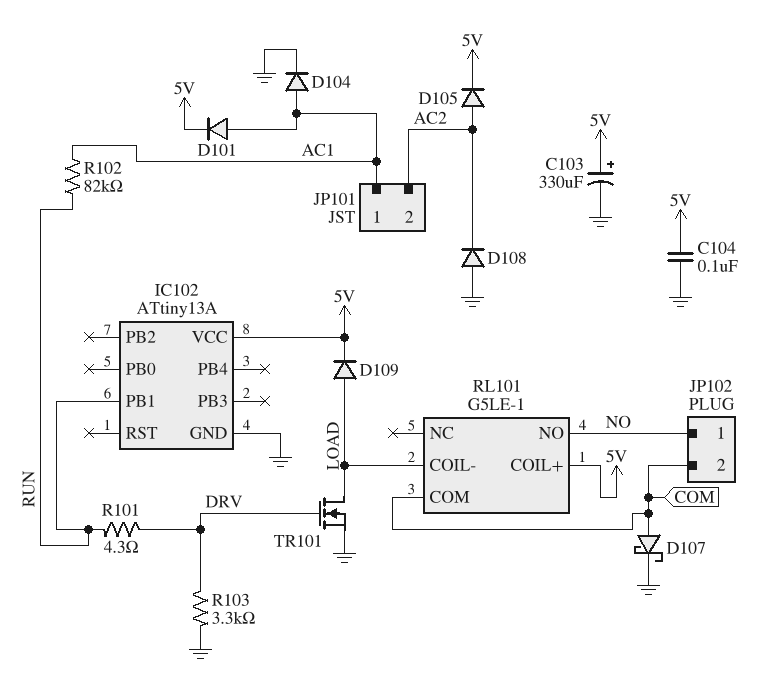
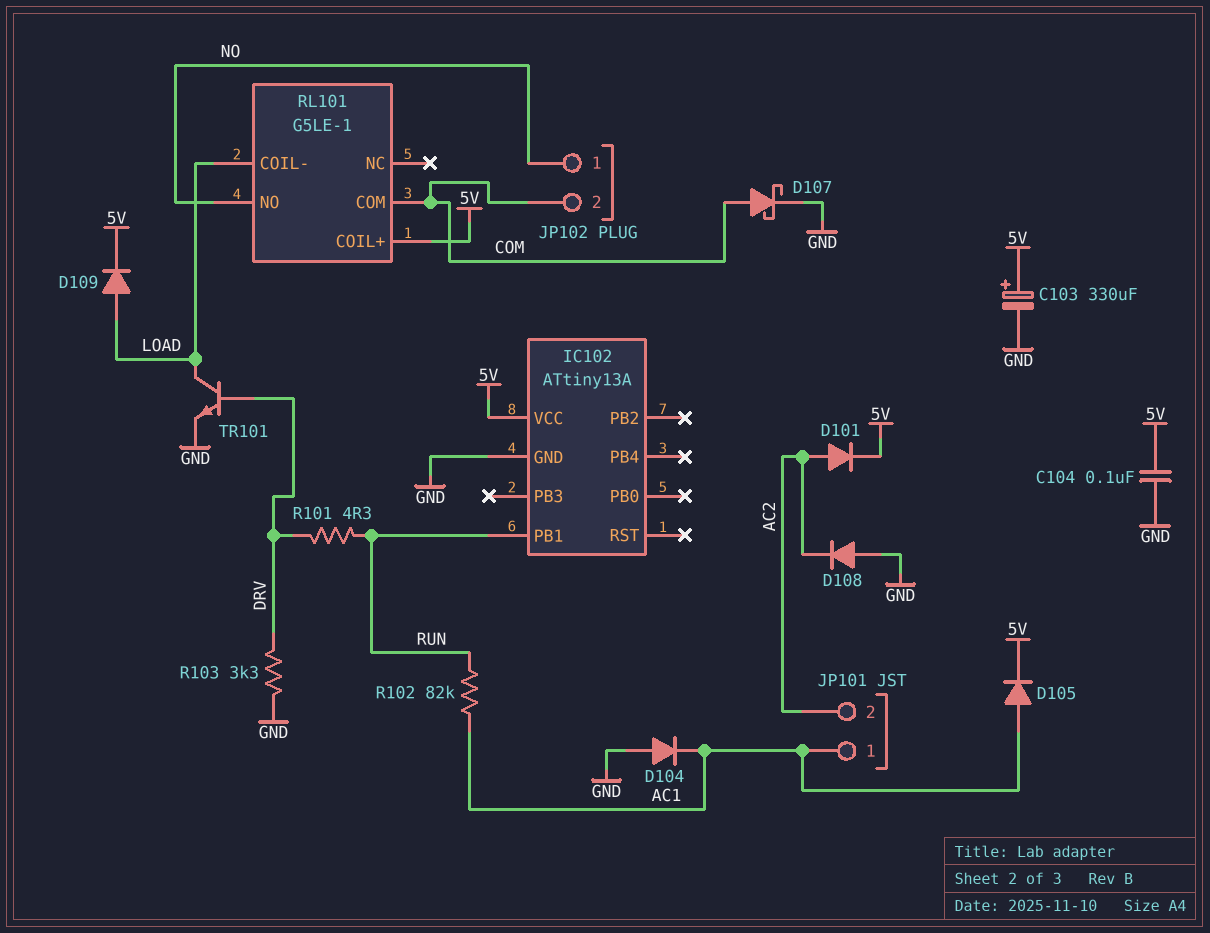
D101: diode (A AC1, K 5V) -> diode (A AC2, K 5V)
D104: diode (A AC1, K GND) -> diode (A GND, K AC1)
D105: diode (A AC2, K 5V) -> diode (A AC1, K 5V)
TR101: NMOS (G DRV, D LOAD, S GND) -> NPN (B DRV, C LOAD, E GND)

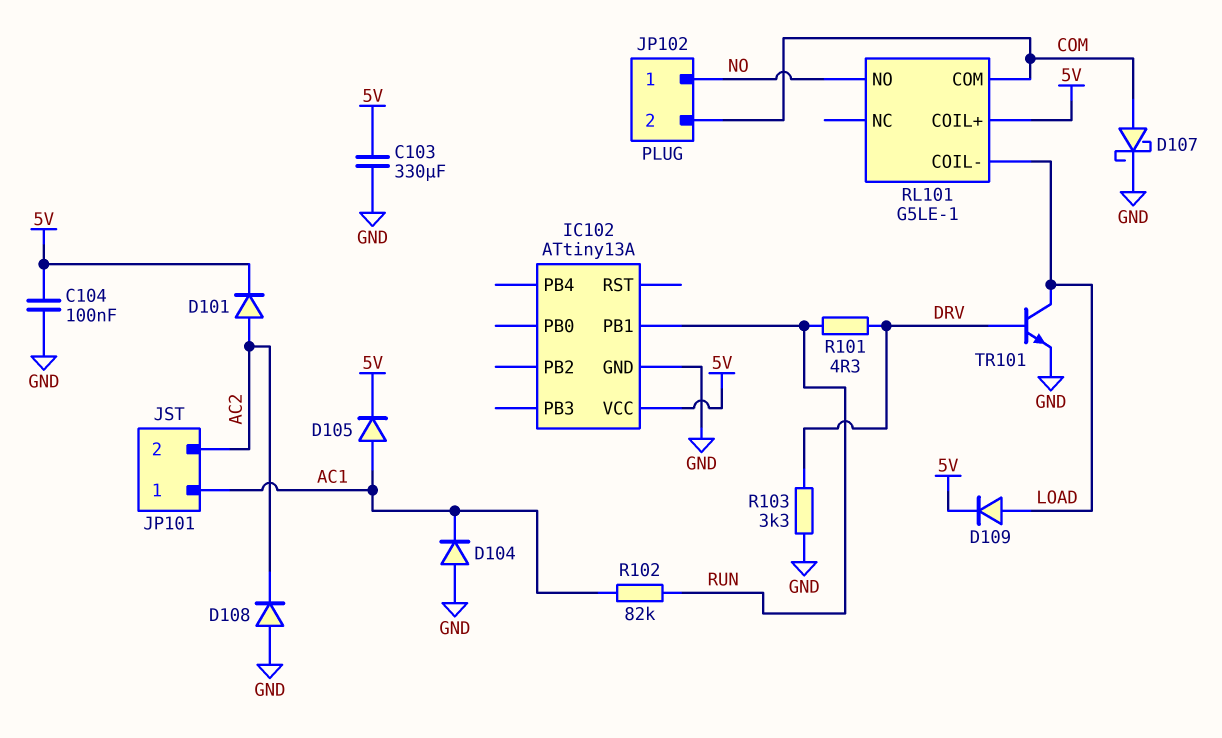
C103: 330uF (plus 5V, minus GND) -> 330uF (5V, GND)

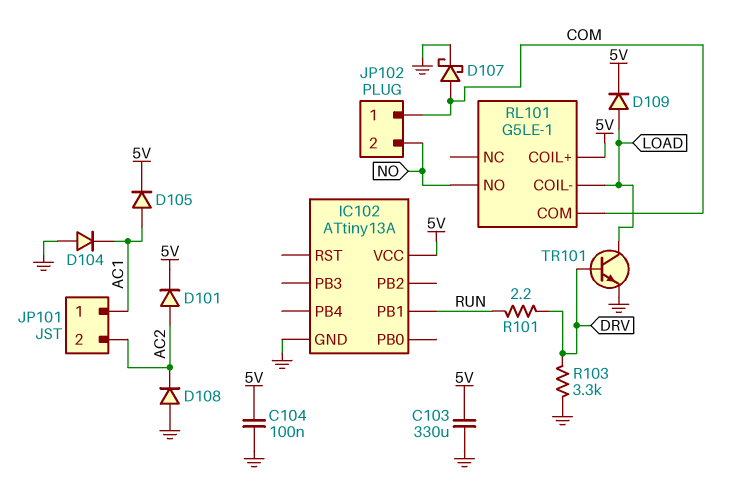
JP102 pin 1: NO -> COM
JP102 pin 2: COM -> NO
R101: 4.3 (DRV, RUN) -> 2.2 (DRV, RUN)
R102: 82k (AC1, RUN) -> none

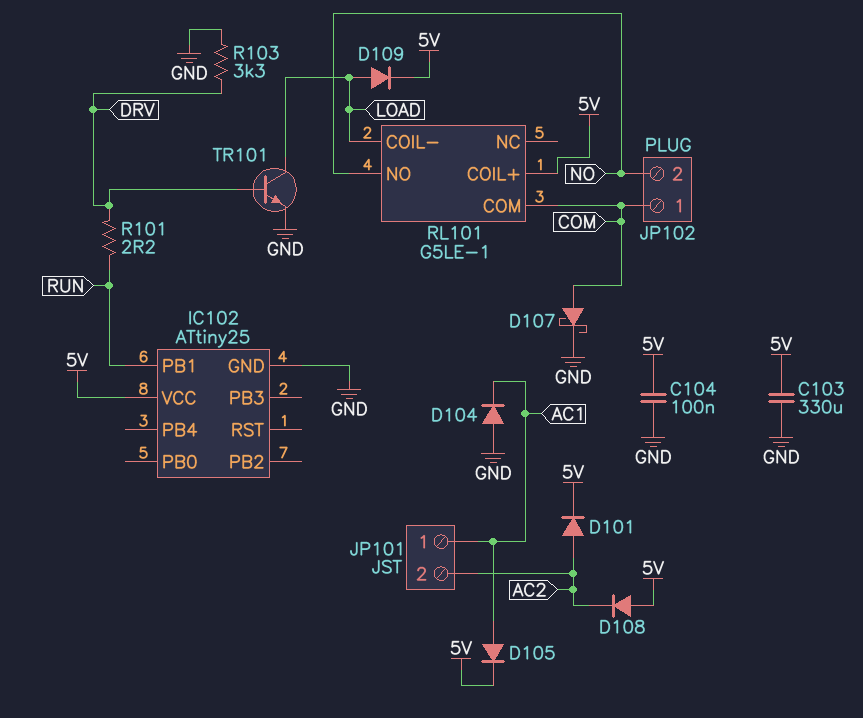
D108: diode (A GND, K AC2) -> diode (A 5V, K AC2)
IC102: ATtiny13A -> ATtiny25

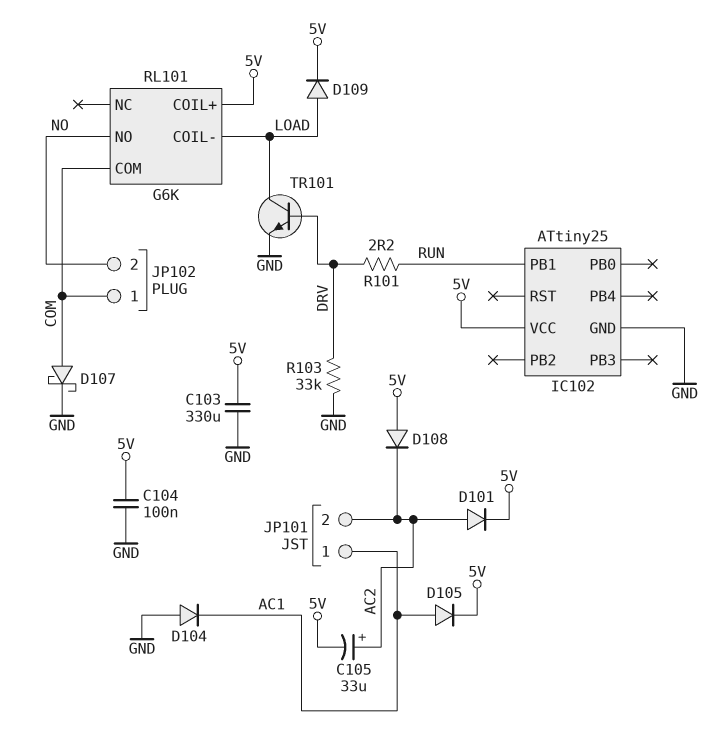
C105: none -> 33uF (plus AC2, minus 5V)
R103: 3.3k (DRV, GND) -> 33k (DRV, GND)
RL101: G5LE-1 -> G6K

